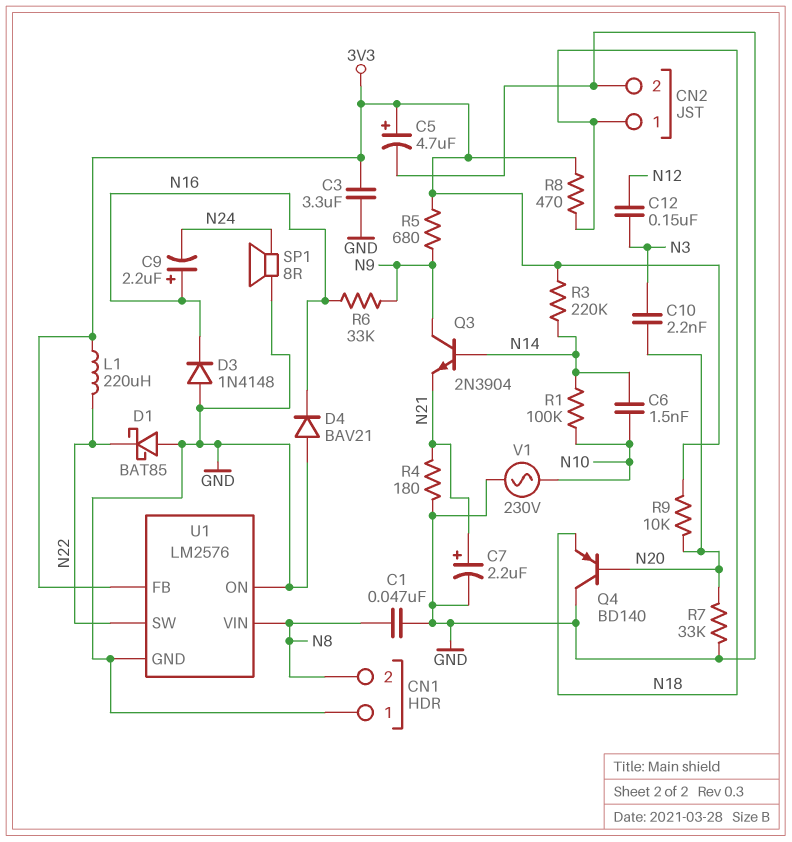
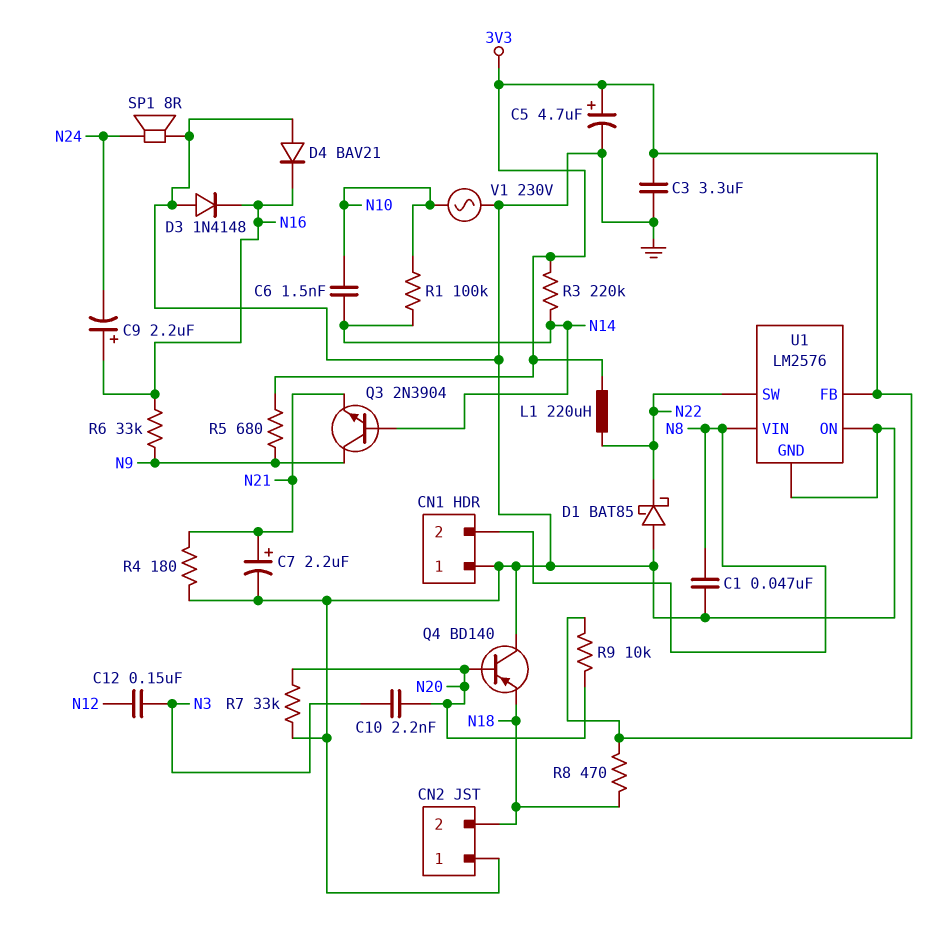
CN2 pin 1: N18 -> GND
CN2 pin 2: GND -> N18

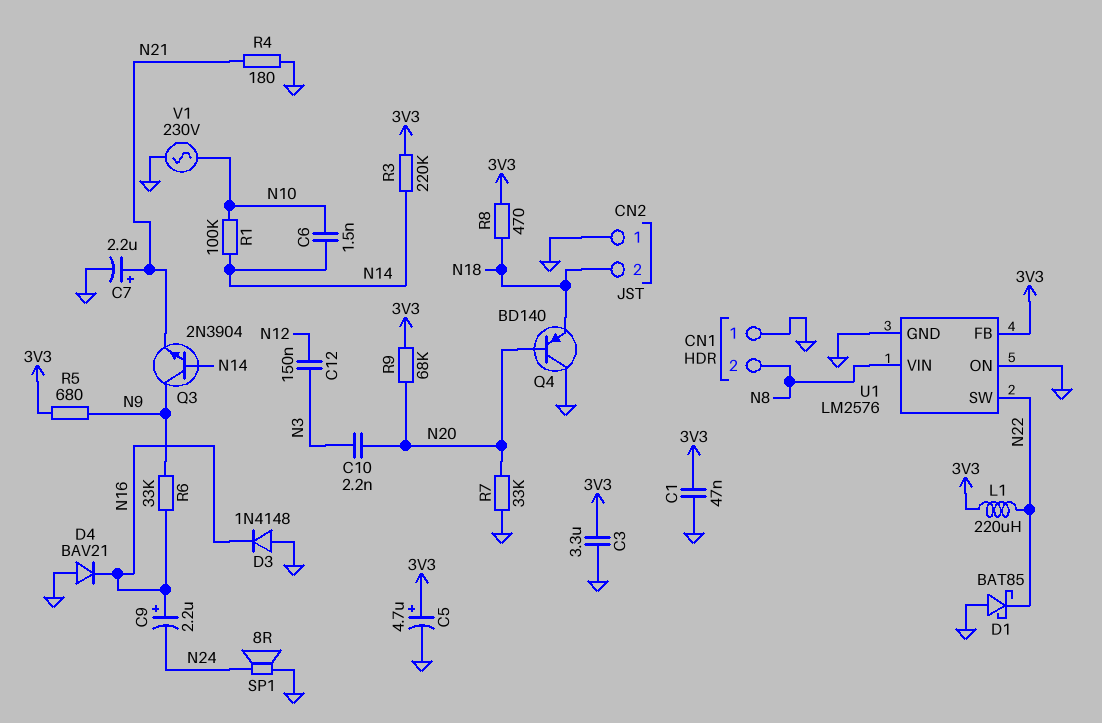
C1: 47nF (GND, N8) -> 47nF (3V3, GND)
R9: 10k (3V3, N20) -> 68k (3V3, N20)

